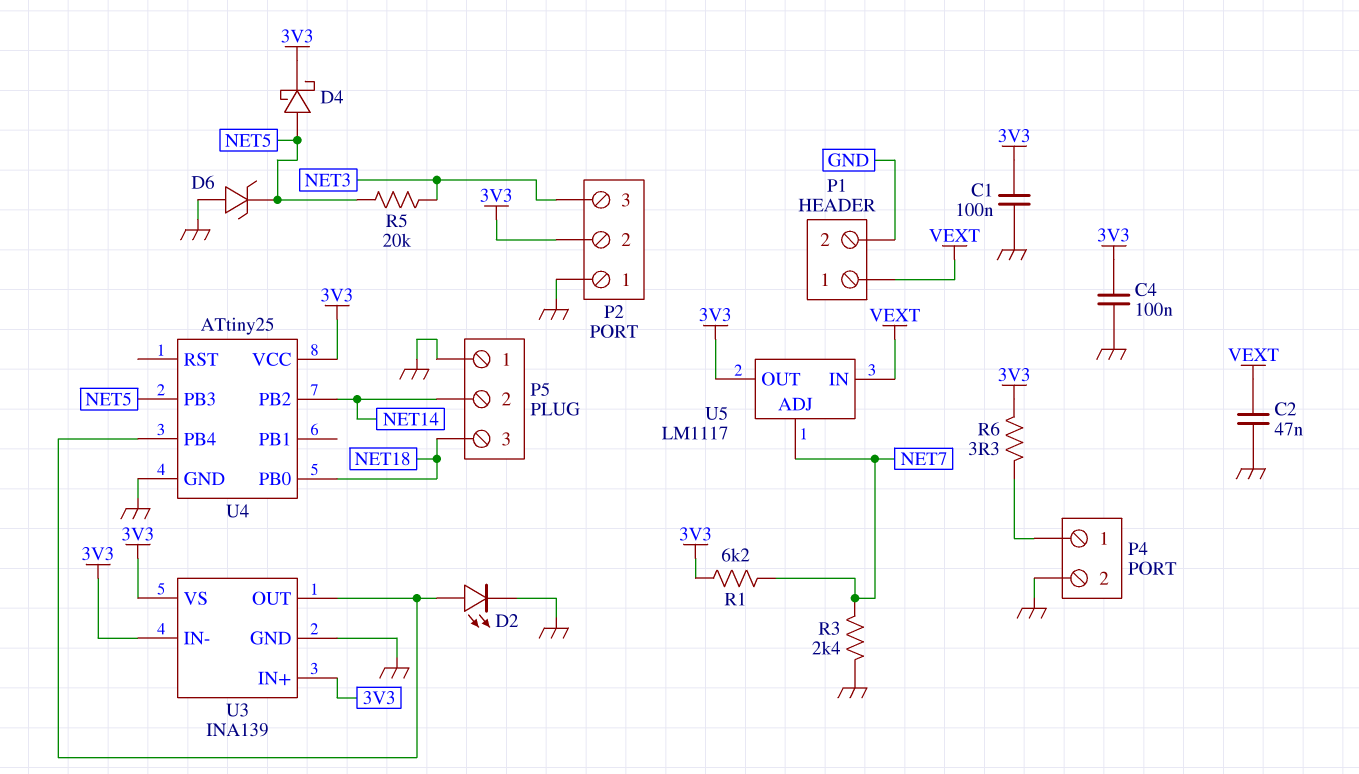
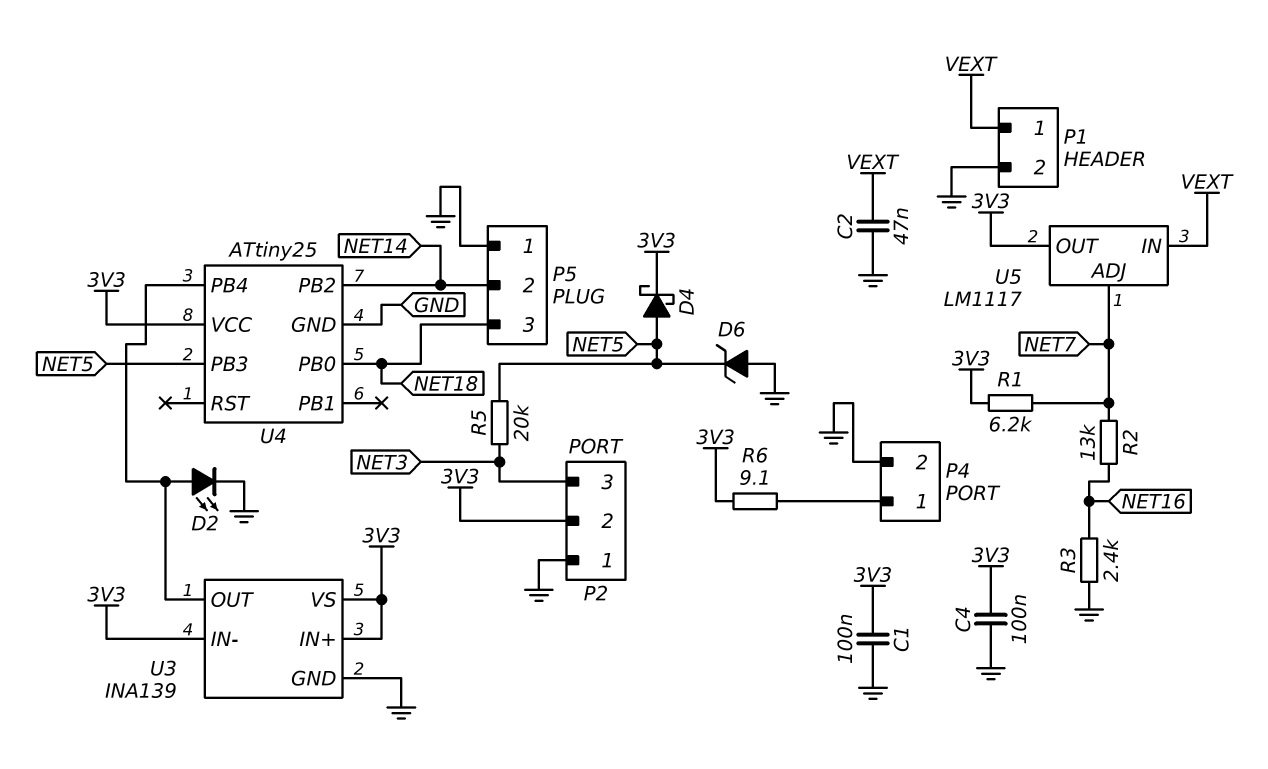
R2: none -> 13k (NET7, NET16)
R3: 2.4k (GND, NET7) -> 2.4k (GND, NET16)
R6: 3.3 (3V3, P4/1) -> 9.1 (3V3, P4/1)

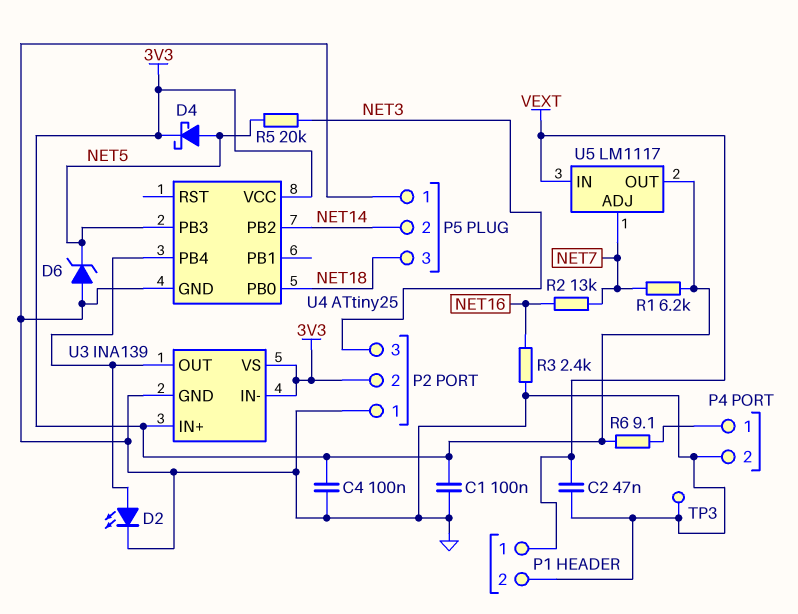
TP3: none -> test point (GND)

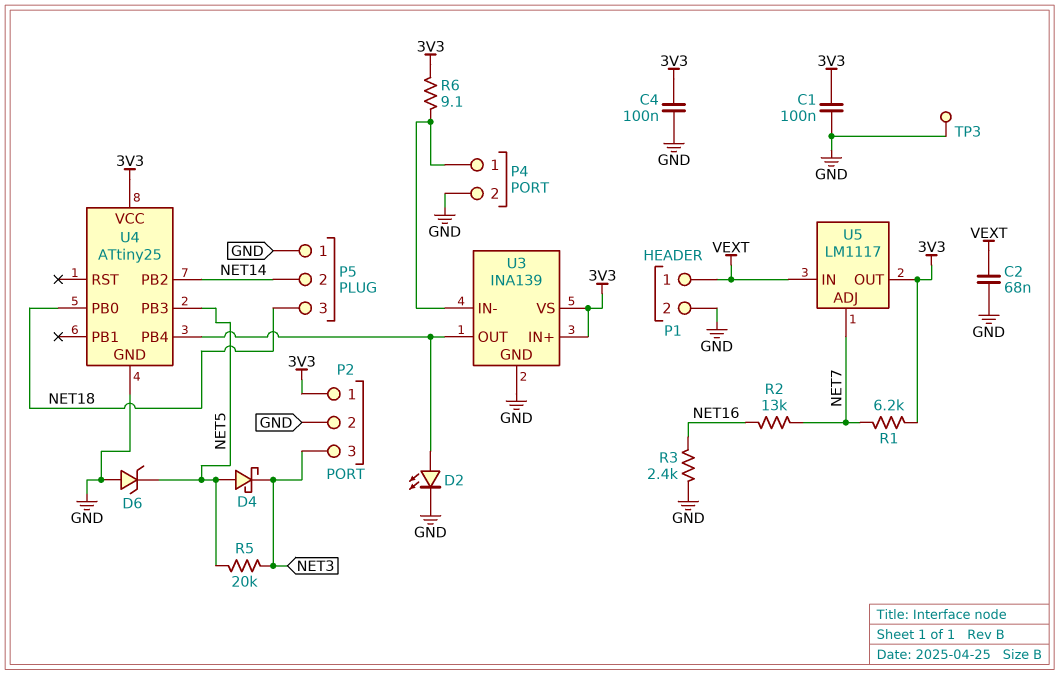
C2: 47nF (GND, VEXT) -> 68nF (GND, VEXT)
D4: schottky (A NET5, K 3V3) -> schottky (A NET5, K NET3)
P2 pin 1: GND -> 3V3
P2 pin 2: 3V3 -> GND
U3 pin IN-: 3V3 -> P4/1

